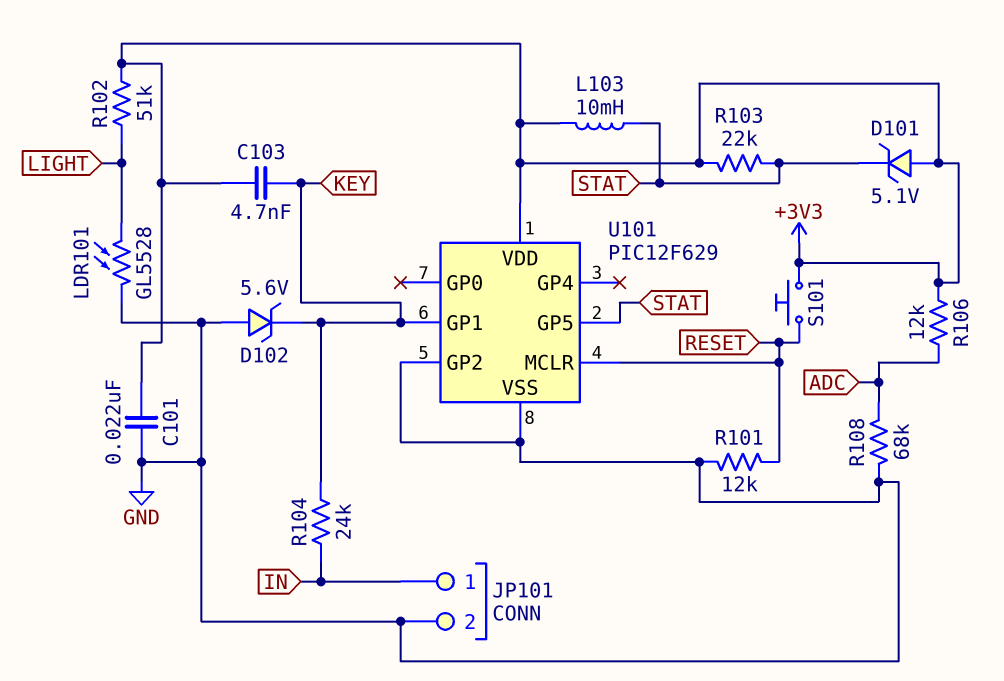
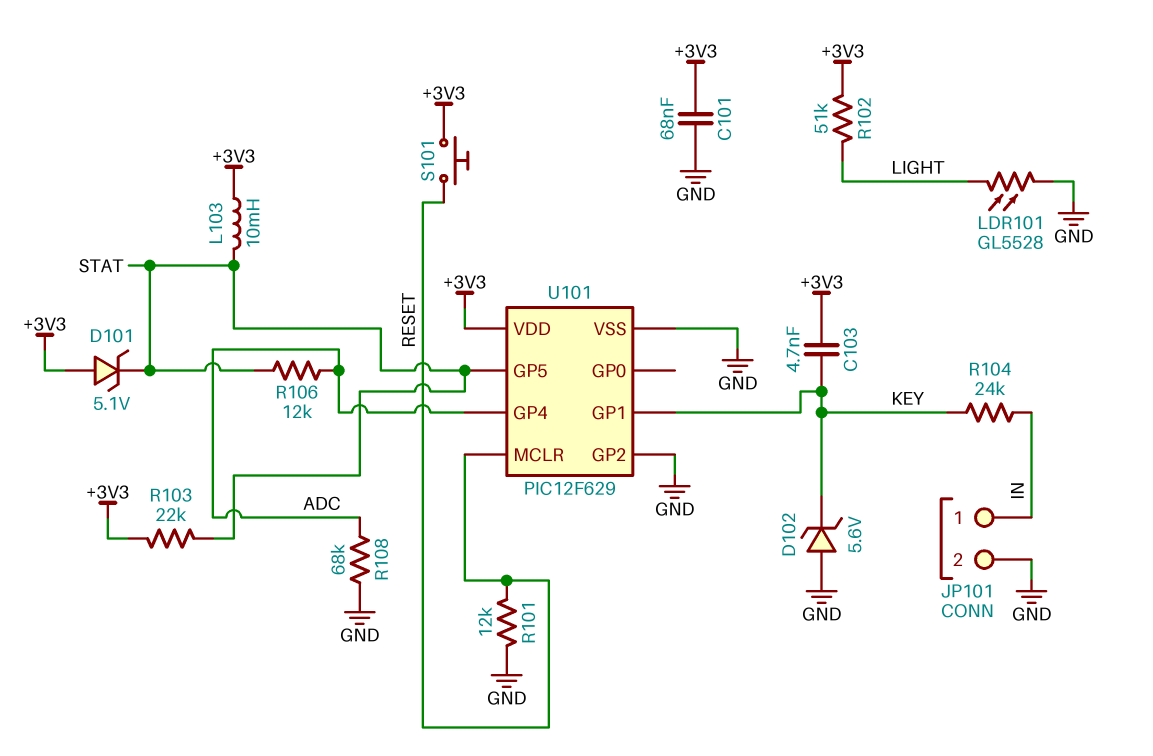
C101: 22nF (+3V3, GND) -> 68nF (+3V3, GND)
R106: 12k (+3V3, ADC) -> 12k (ADC, STAT)
U101 pin GP4: none -> ADC

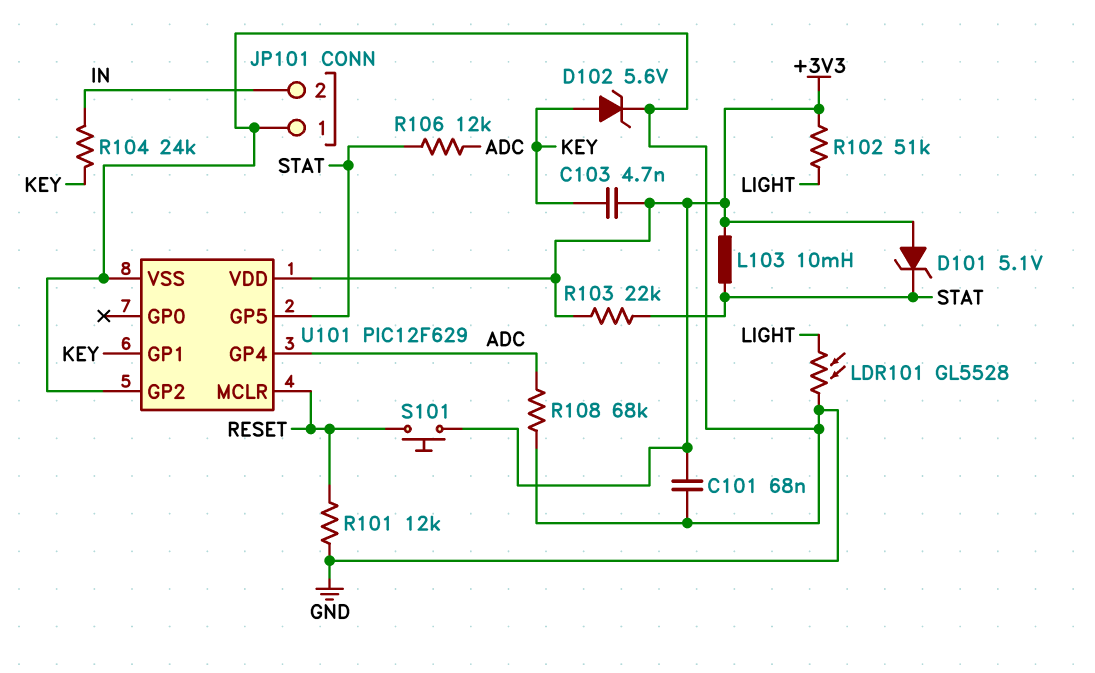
D102: zener 5.6V (A GND, K KEY) -> zener 5.6V (A KEY, K GND)
JP101 pin 1: IN -> GND
JP101 pin 2: GND -> IN

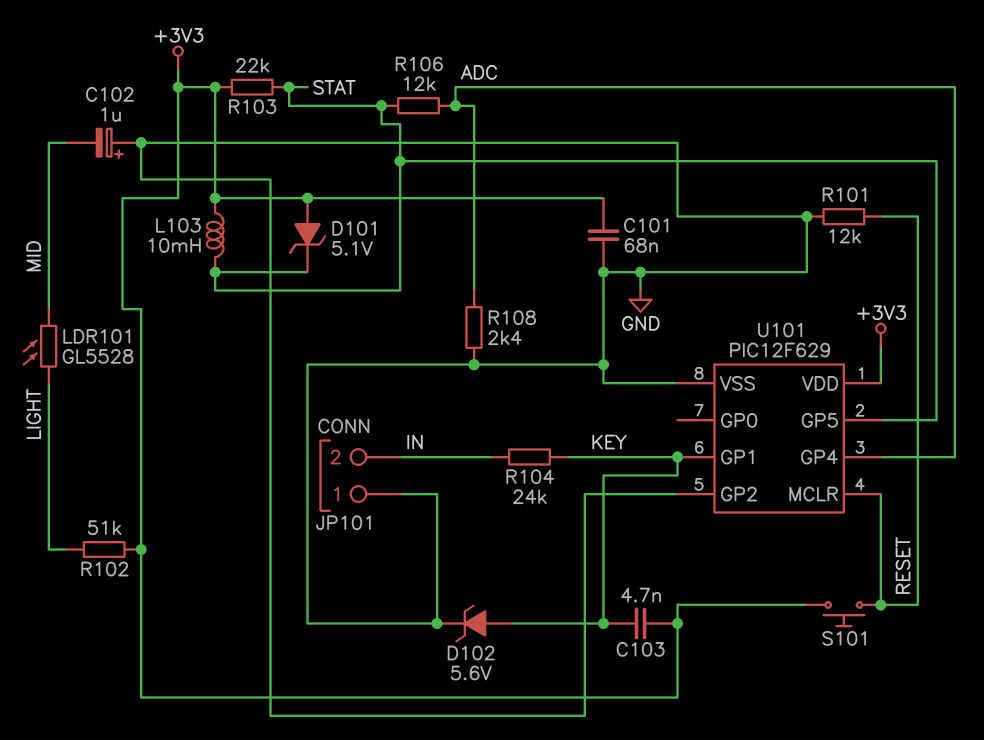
C102: none -> 1uF (plus GND, minus MID)
LDR101: GL5528 (GND, LIGHT) -> GL5528 (LIGHT, MID)
R108: 68k (ADC, GND) -> 2.4k (ADC, GND)

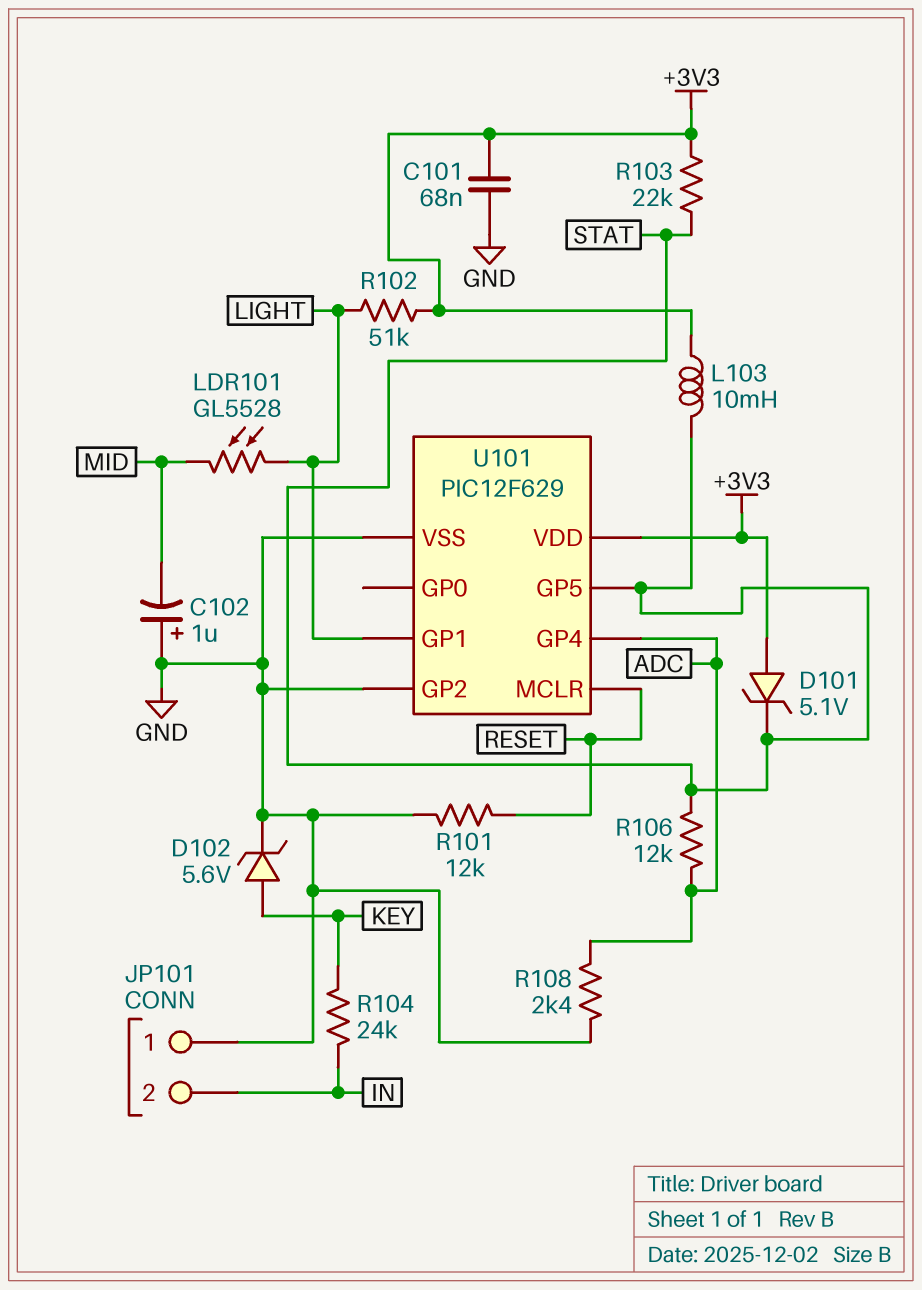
C103: 4.7nF (+3V3, KEY) -> none
S101: button (+3V3, RESET) -> none
U101 pin GP1: KEY -> LIGHT

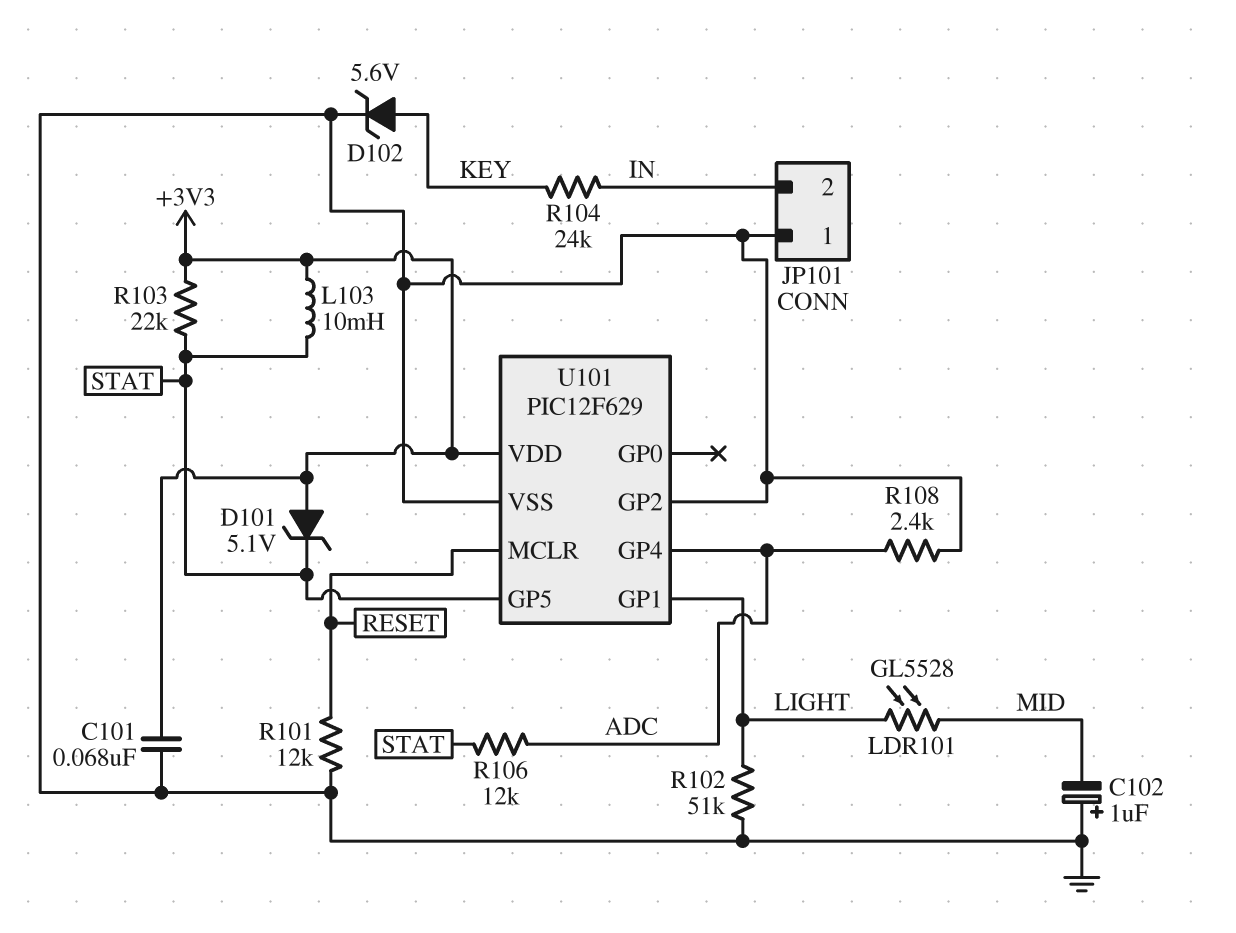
R102: 51k (+3V3, LIGHT) -> 51k (GND, LIGHT)

